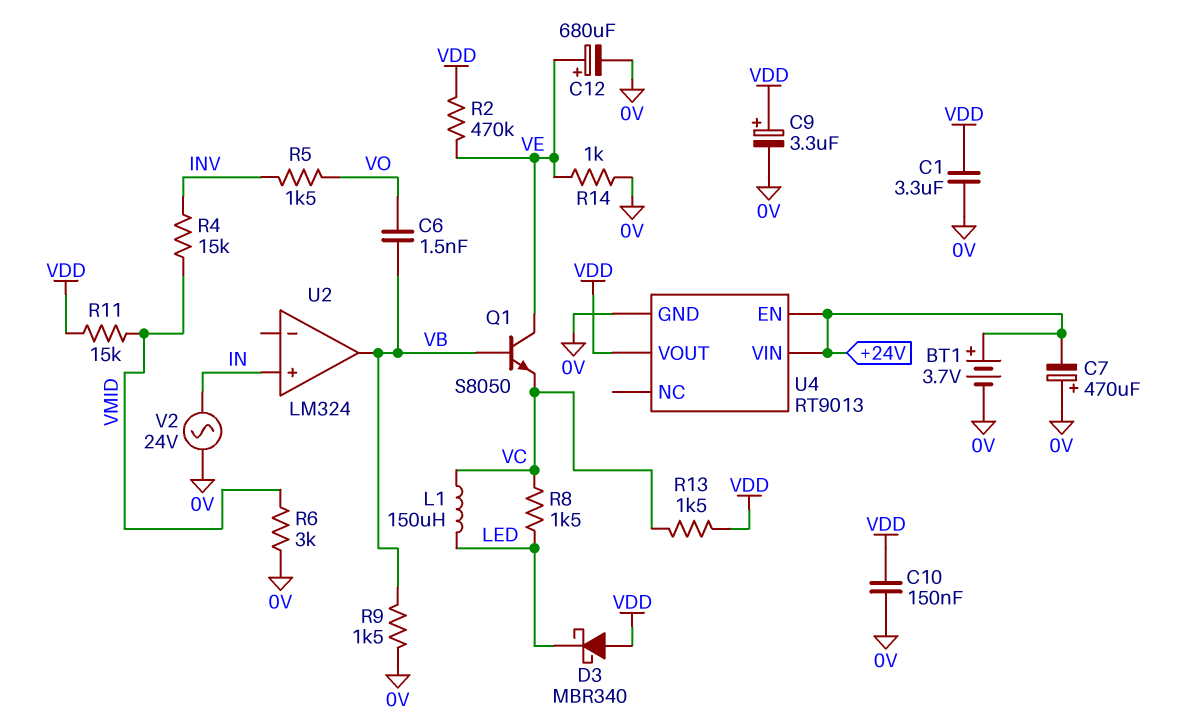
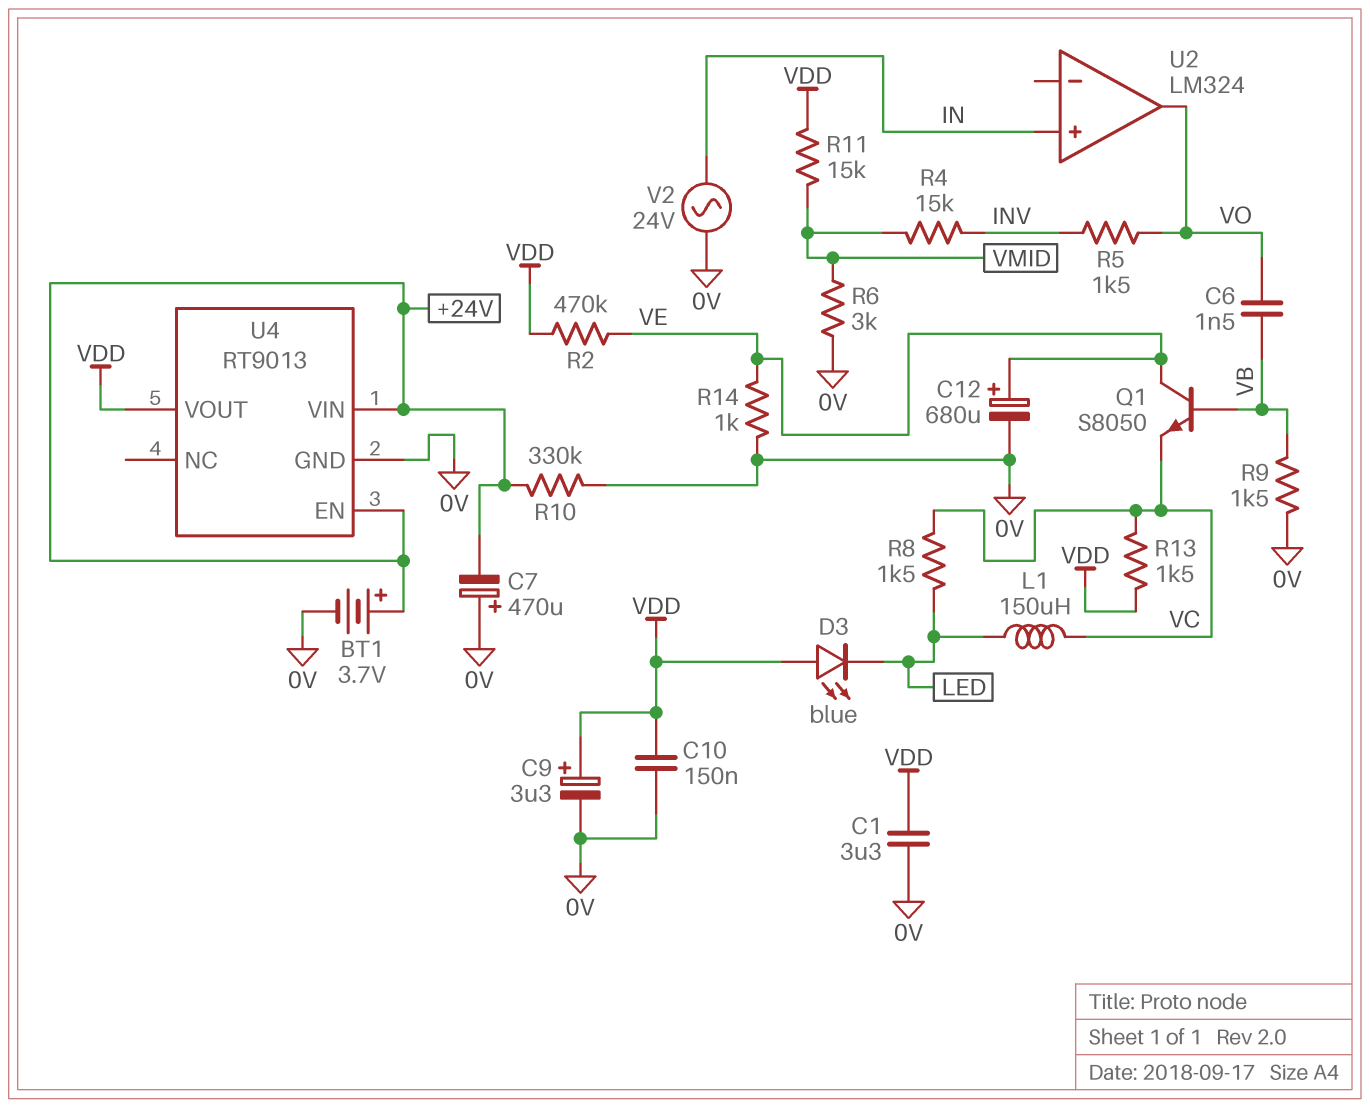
D3: schottky MBR340 (A VDD, K LED) -> LED blue (A VDD, K LED)
R10: none -> 330k (+24V, 0V)
U2 pin out: VB -> VO

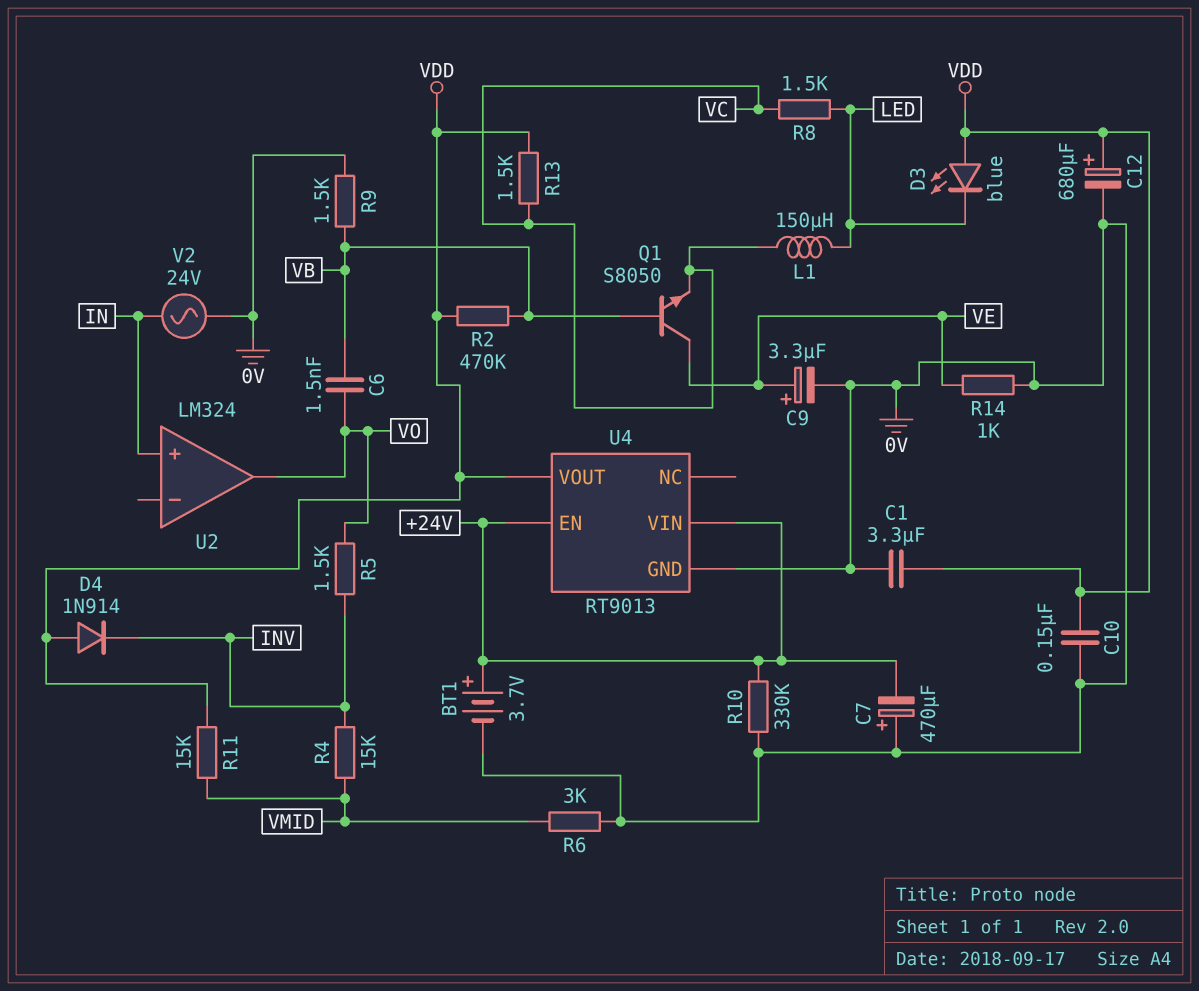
C9: 3.3uF (plus VDD, minus 0V) -> 3.3uF (plus VE, minus 0V)
C12: 680uF (plus VE, minus 0V) -> 680uF (plus VDD, minus 0V)
D4: none -> diode 1N914 (A VDD, K INV)
R2: 470k (VDD, VE) -> 470k (VB, VDD)

